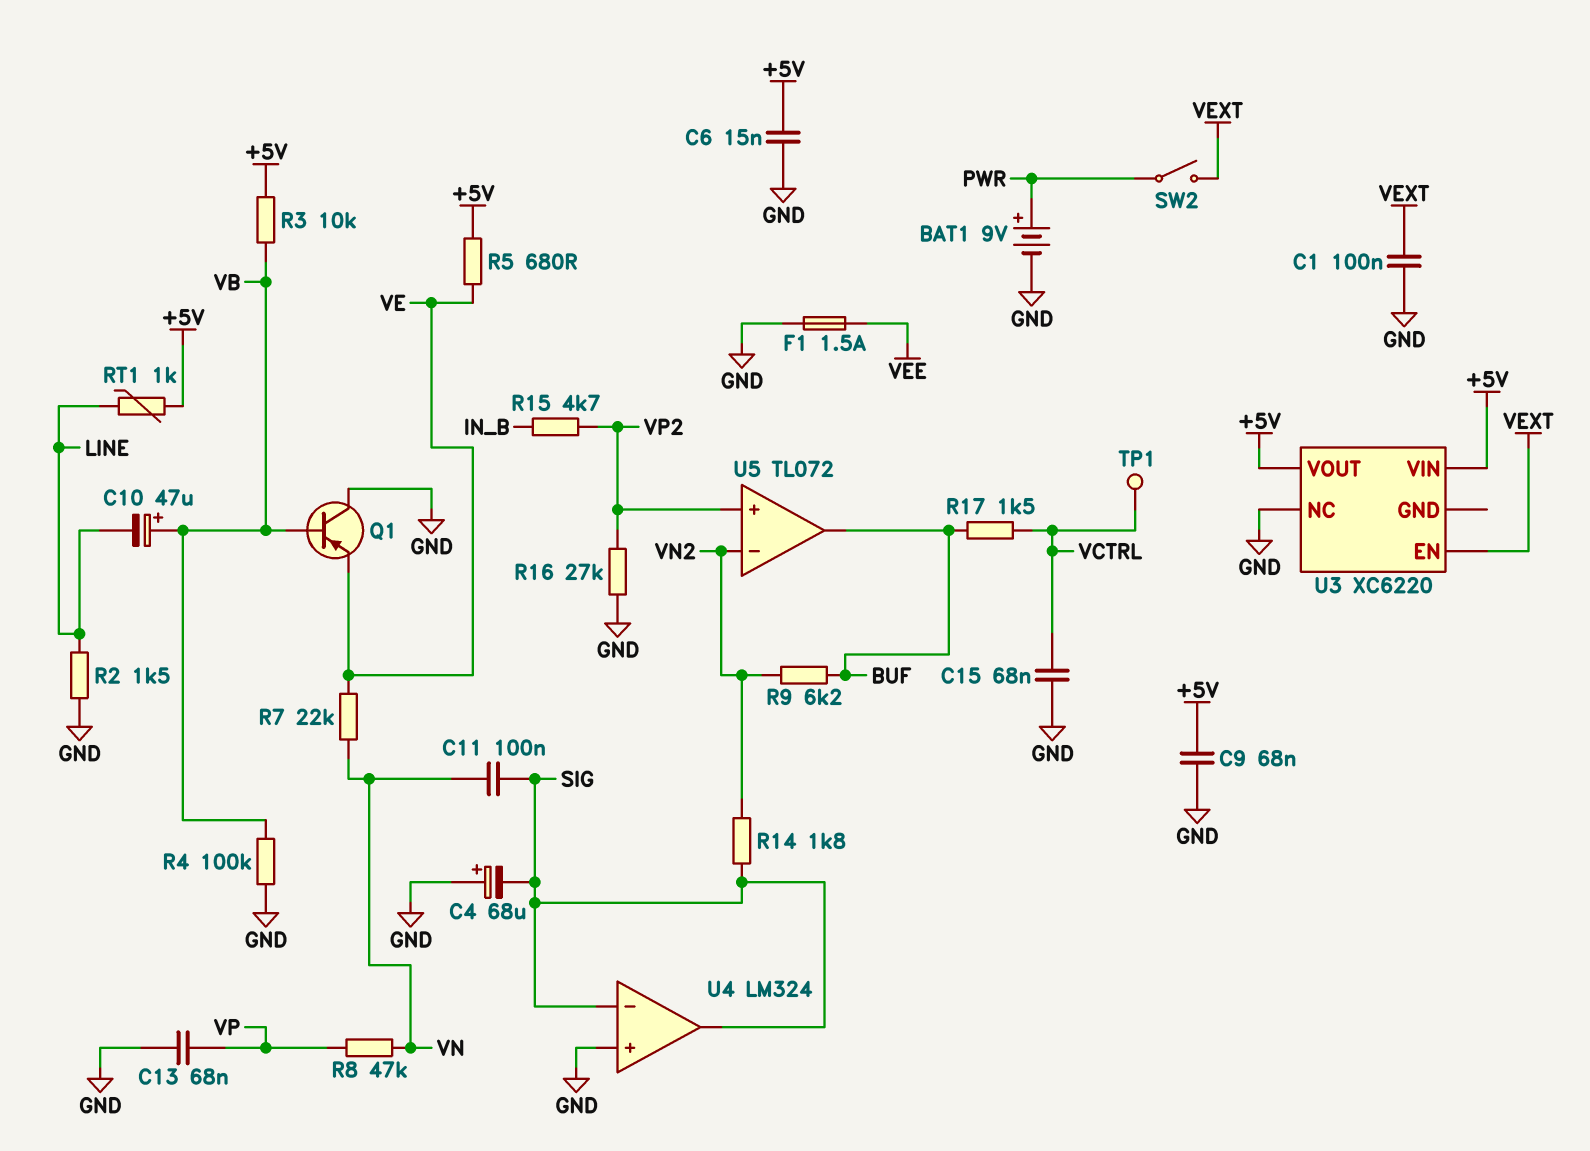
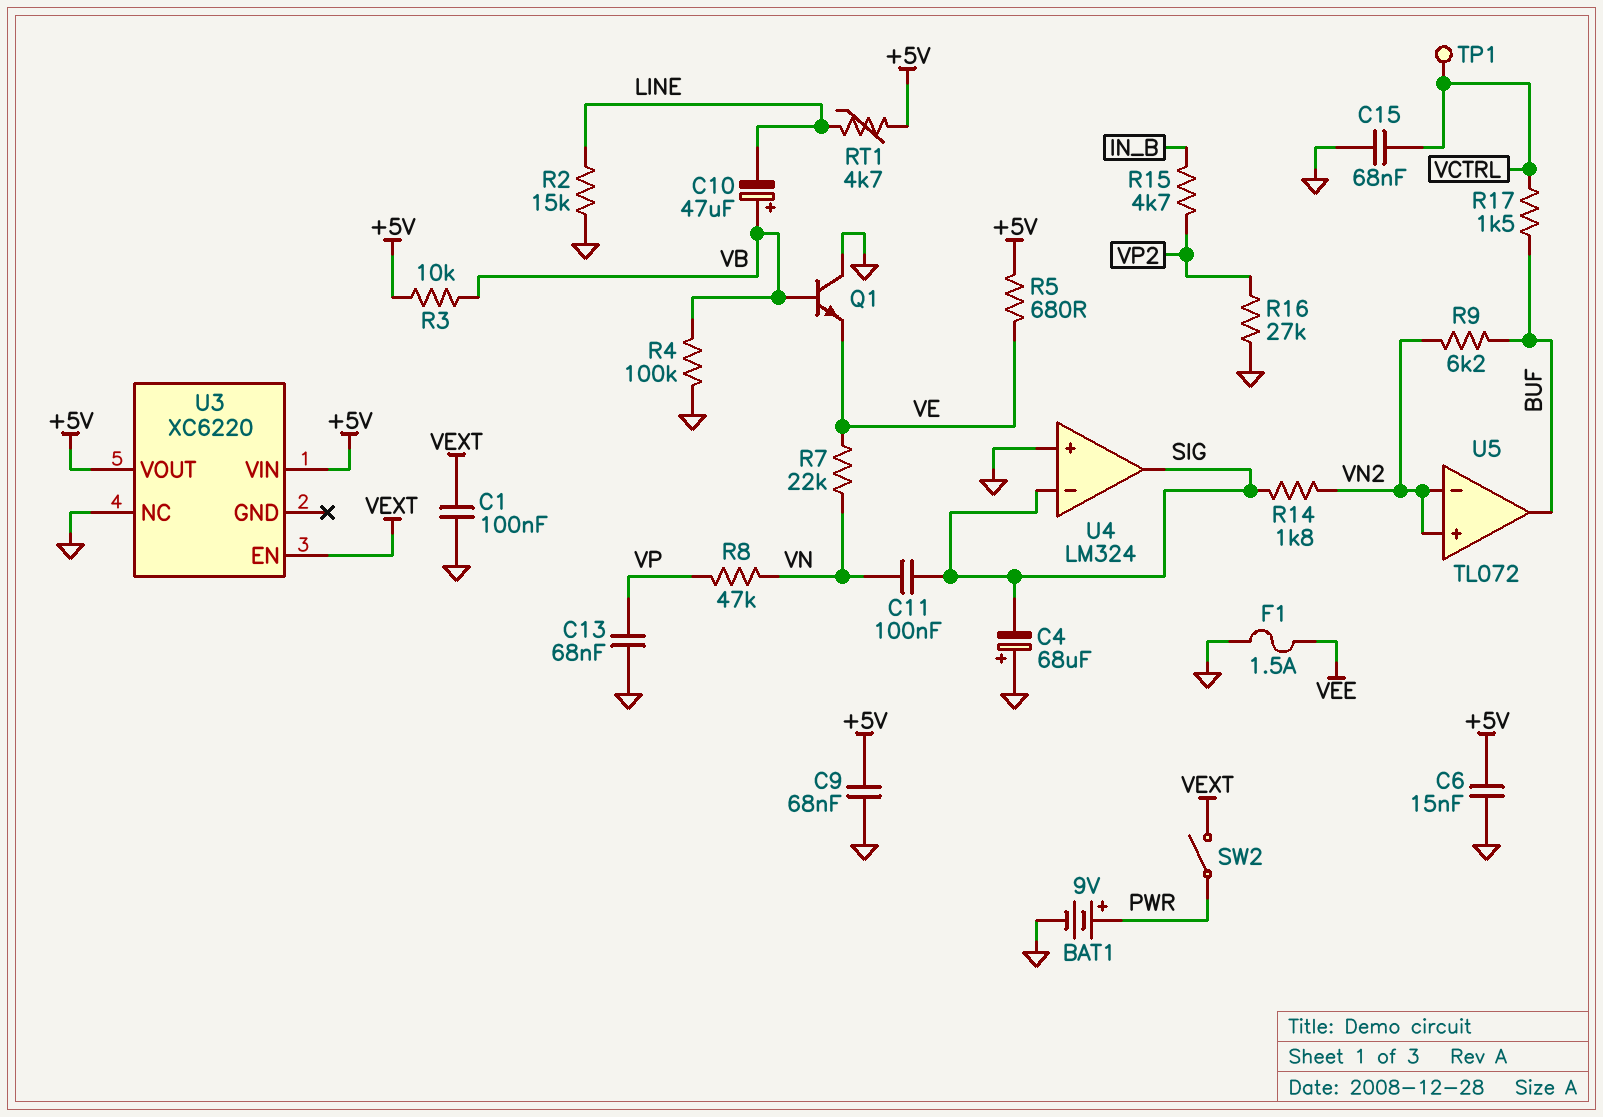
Q1: PNP (B VB, C GND, E VE) -> NPN (B VB, C GND, E VE)
R2: 1.5k (GND, LINE) -> 15k (GND, LINE)
RT1: 1k (+5V, LINE) -> 4.7k (+5V, LINE)
U5 pin in+: VP2 -> VN2

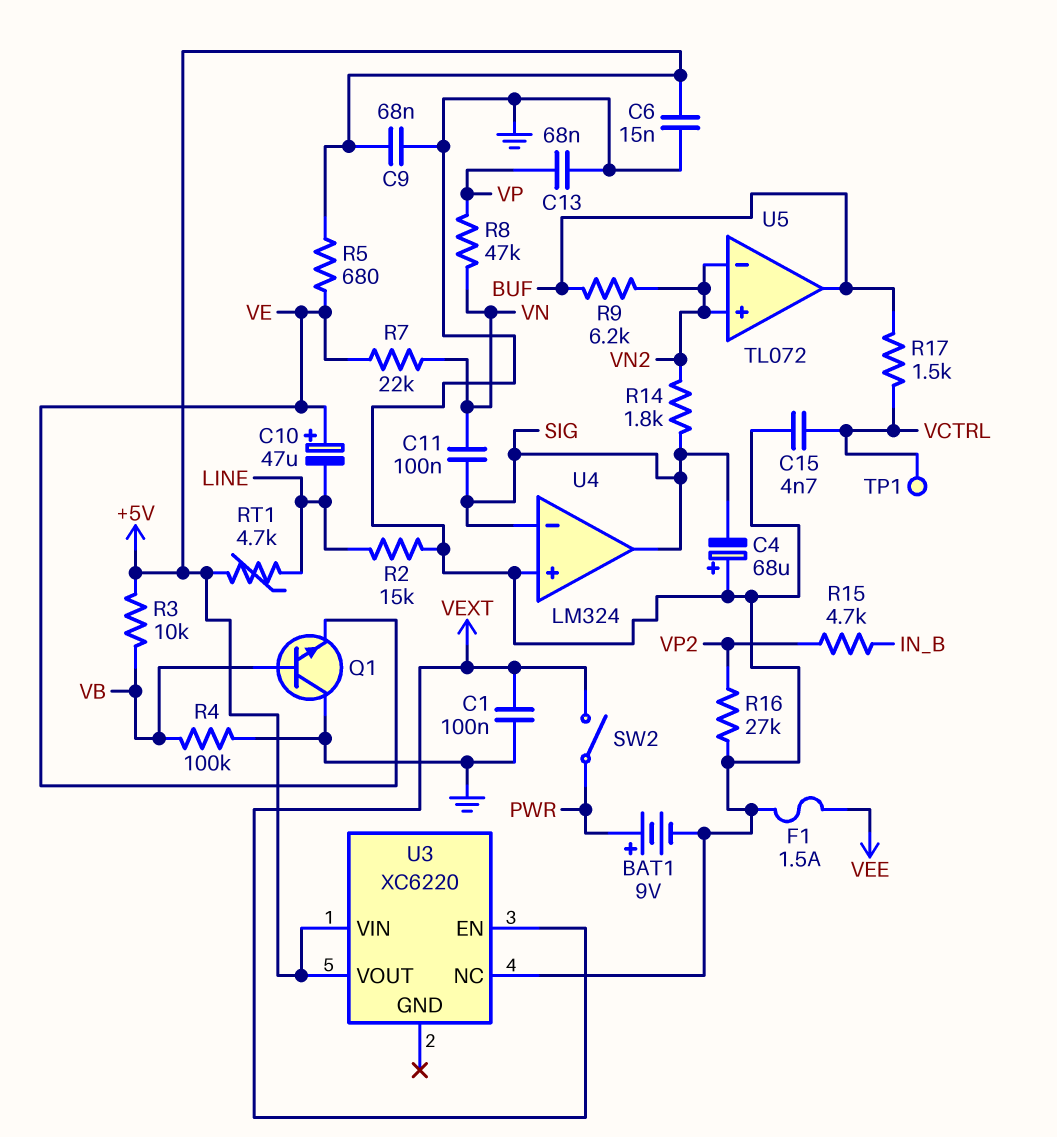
C10: 47uF (plus VB, minus LINE) -> 47uF (plus VE, minus LINE)
C15: 68nF (GND, VCTRL) -> 4.7nF (GND, VCTRL)

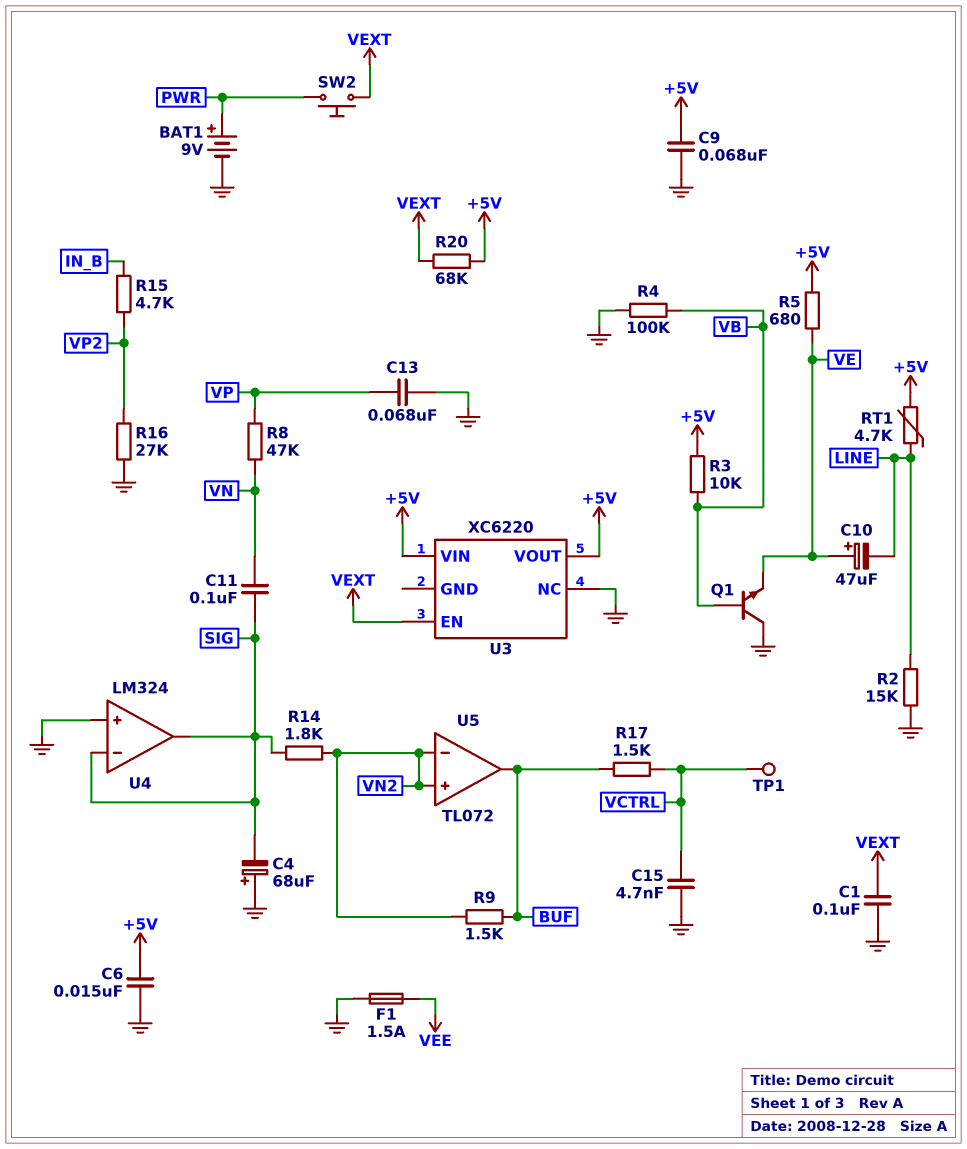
R7: 22k (VE, VN) -> none
R9: 6.2k (BUF, VN2) -> 1.5k (BUF, VN2)
R20: none -> 68k (+5V, VEXT)
SW2: switch (PWR, VEXT) -> button (PWR, VEXT)

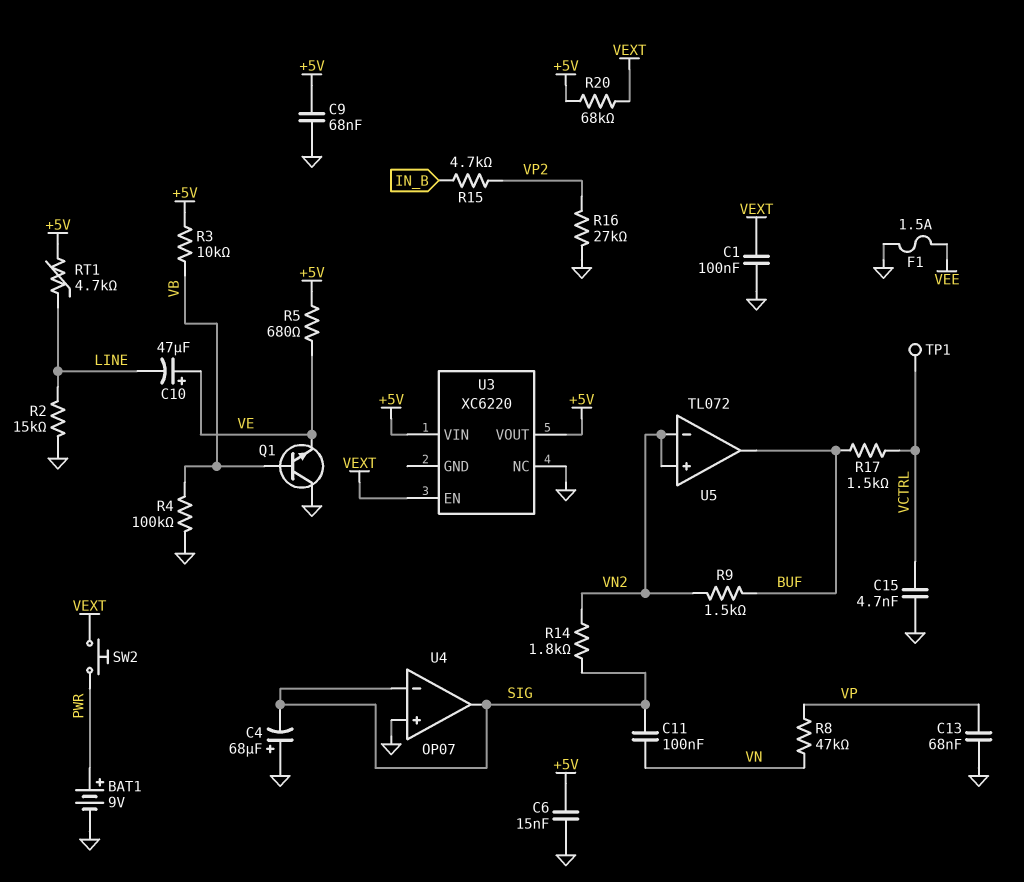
U4: LM324 -> OP07

